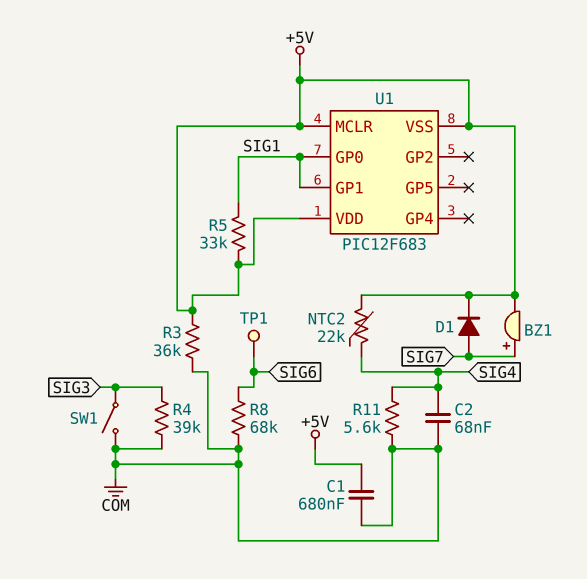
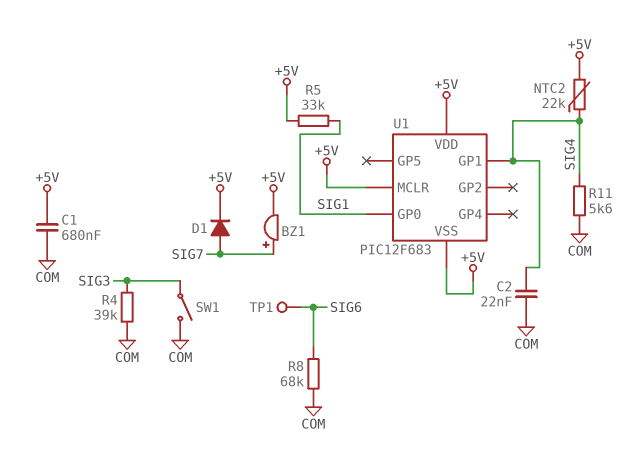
C2: 68nF (COM, SIG4) -> 22nF (COM, SIG4)
R3: 36k (+5V, COM) -> none
U1 pin GP1: SIG1 -> SIG4

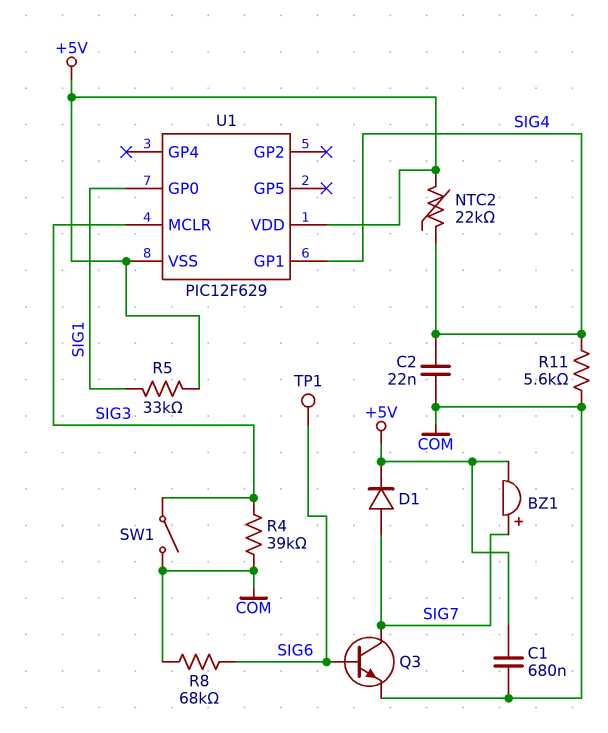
Q3: none -> NPN (B SIG6, C SIG7, E COM)
U1: PIC12F683 -> PIC12F629
U1 pin MCLR: +5V -> SIG3

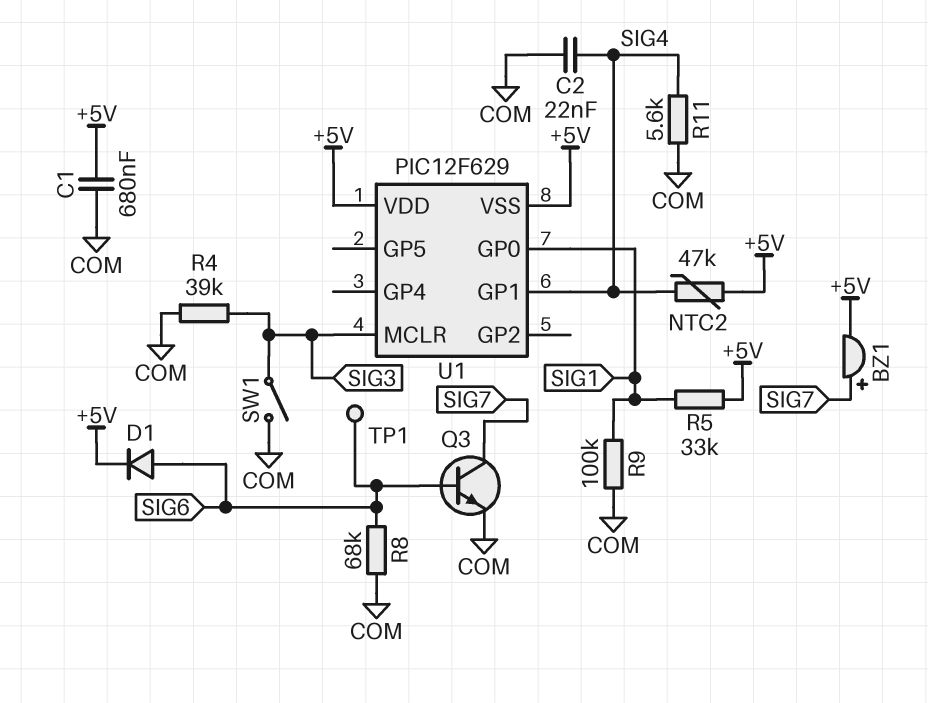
D1: diode (A SIG7, K +5V) -> diode (A SIG6, K +5V)
NTC2: 22k (+5V, SIG4) -> 47k (+5V, SIG4)
R9: none -> 100k (COM, SIG1)

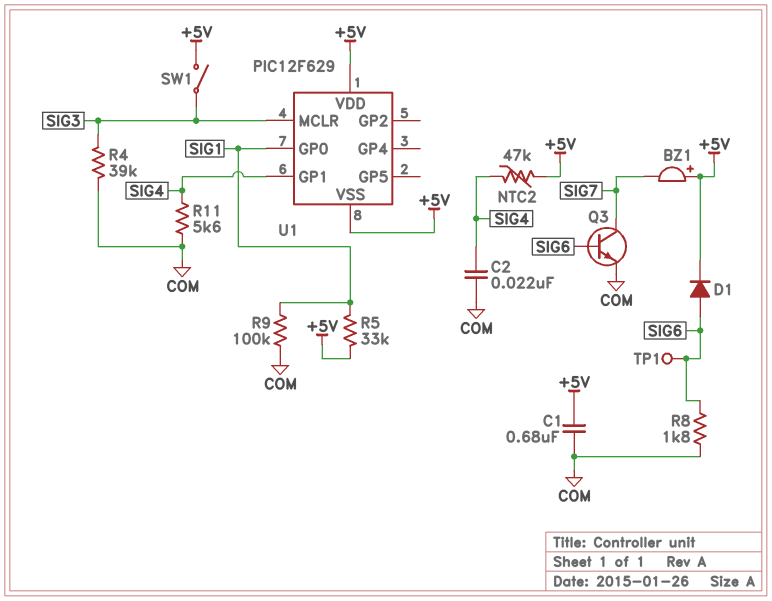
BZ1: buzzer (plus SIG7, minus +5V) -> buzzer (plus +5V, minus SIG7)
R8: 68k (COM, SIG6) -> 1.8k (COM, SIG6)
SW1: switch (COM, SIG3) -> switch (+5V, SIG3)

